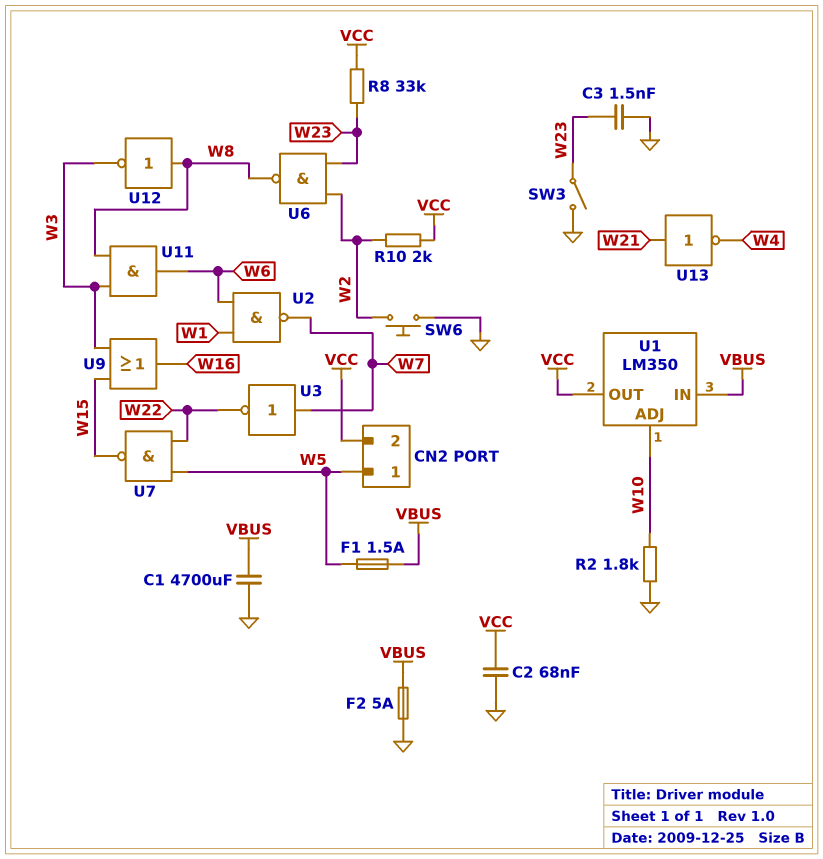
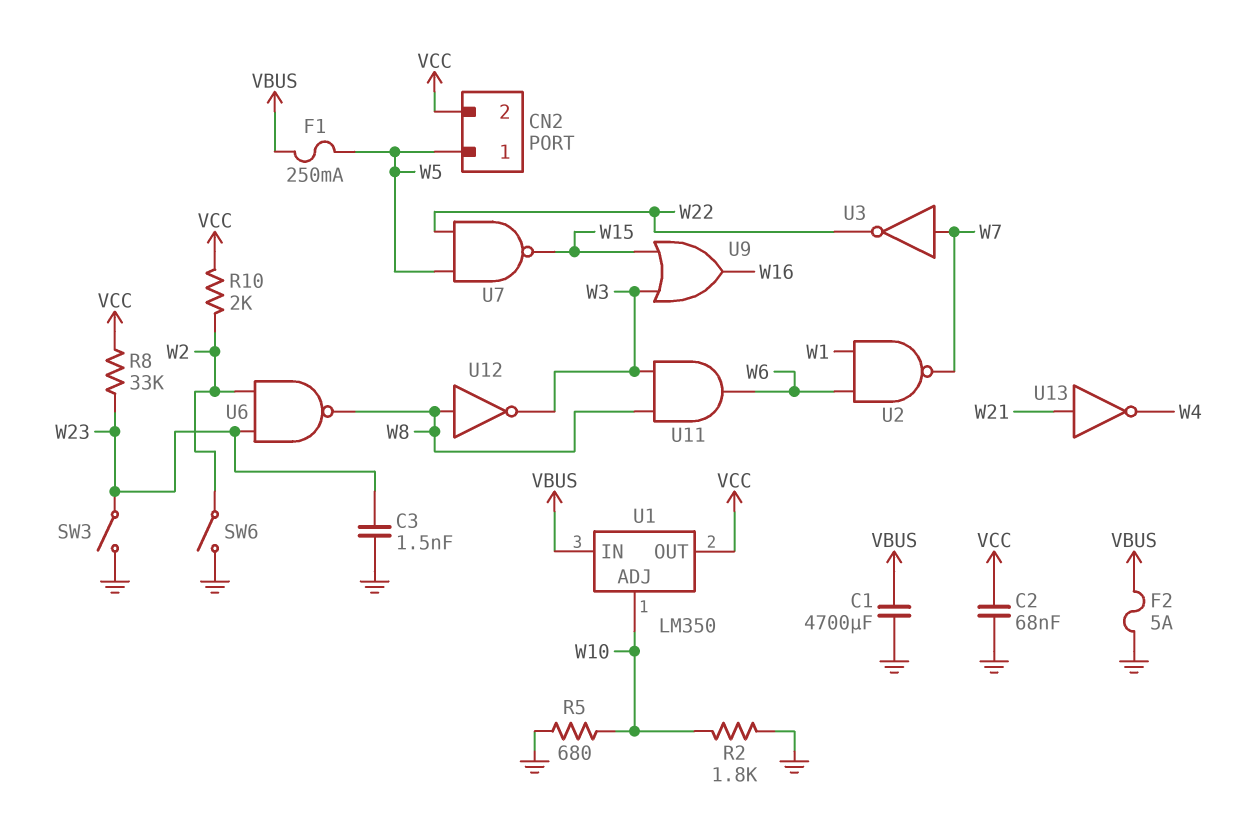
F1: 1.5A (VBUS, W5) -> 250mA (VBUS, W5)
R5: none -> 680 (GND, W10)
SW6: button (GND, W2) -> switch (GND, W2)

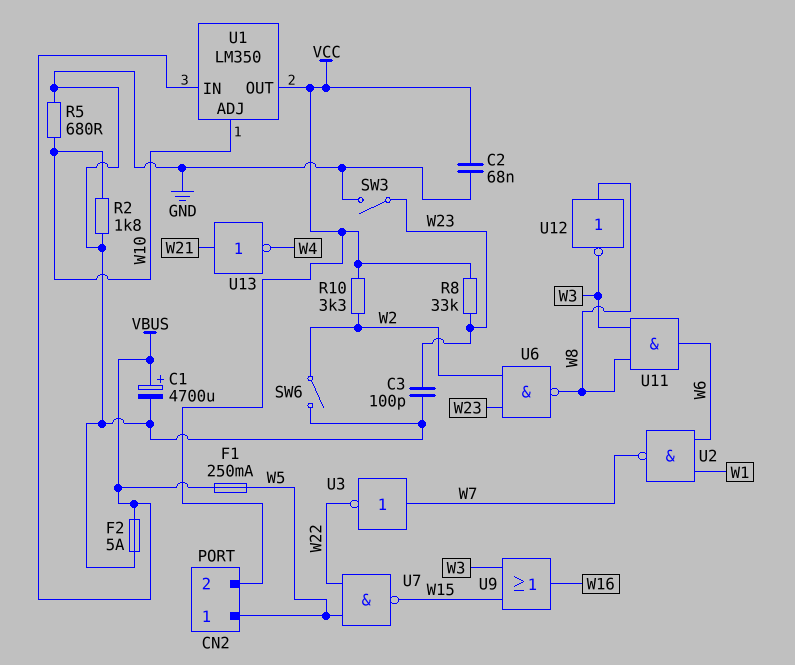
C1: 4700uF (GND, VBUS) -> 4700uF (plus VBUS, minus GND)
C3: 1.5nF (GND, W23) -> 100pF (GND, W23)
R10: 2k (VCC, W2) -> 3.3k (VCC, W2)

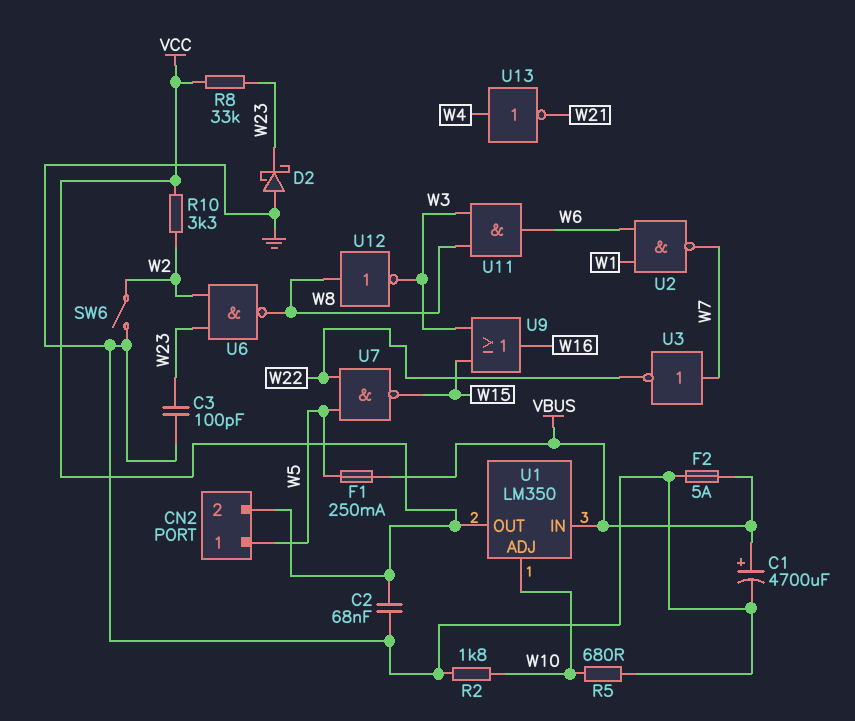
D2: none -> schottky (A GND, K W23)
SW3: switch (GND, W23) -> none
U13: NOT (in W21, out W4) -> NOT (in W4, out W21)

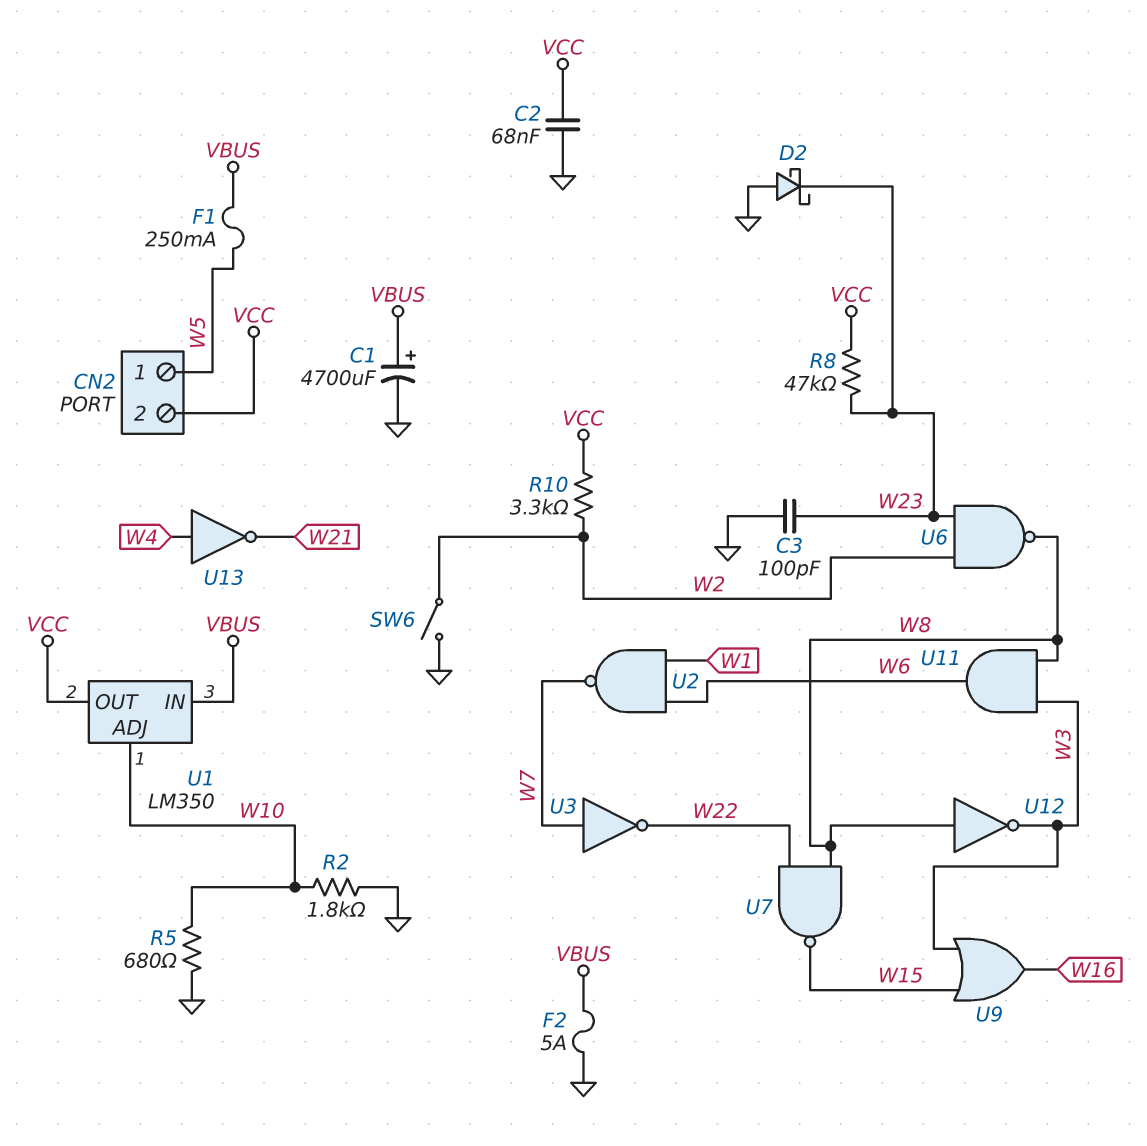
R8: 33k (VCC, W23) -> 47k (VCC, W23)
U7: NAND (in W5, in W22, out W15) -> NAND (in W8, in W22, out W15)

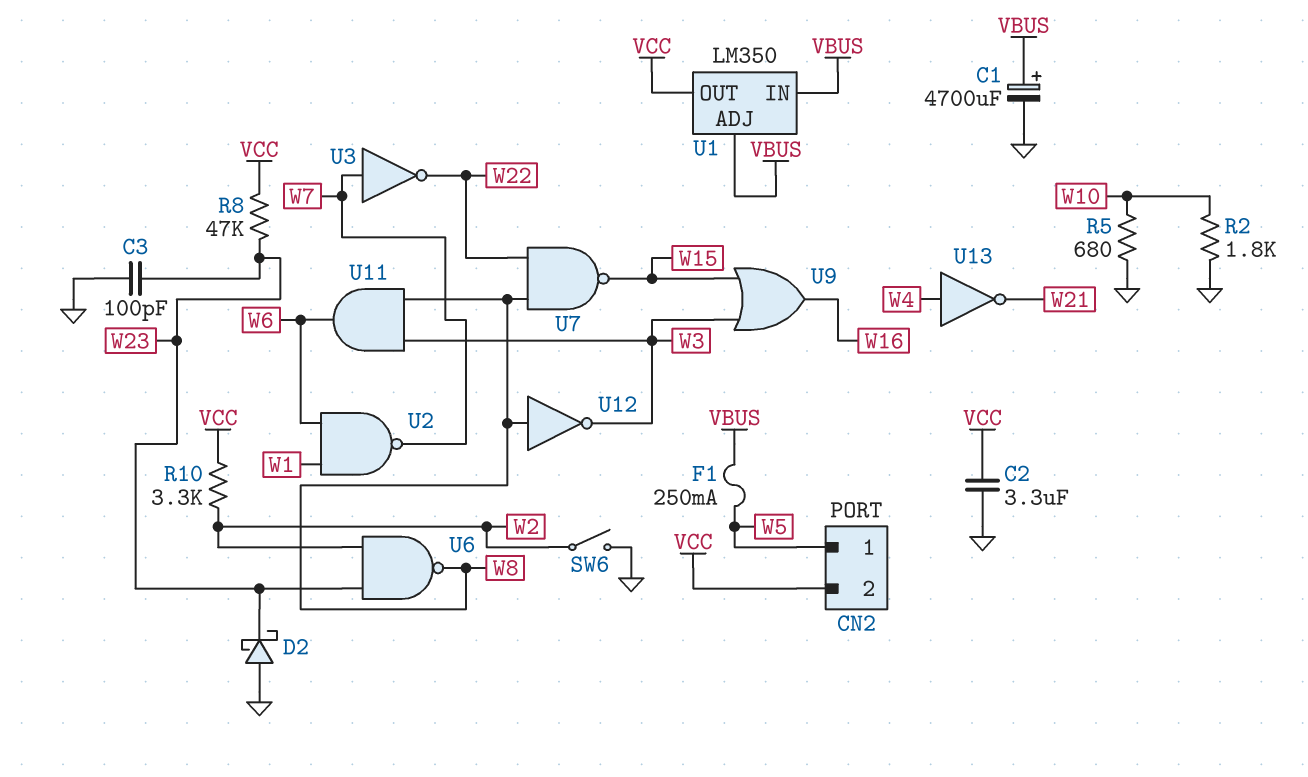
C2: 68nF (GND, VCC) -> 3.3uF (GND, VCC)
F2: 5A (GND, VBUS) -> none
U1 pin ADJ: W10 -> VBUS

